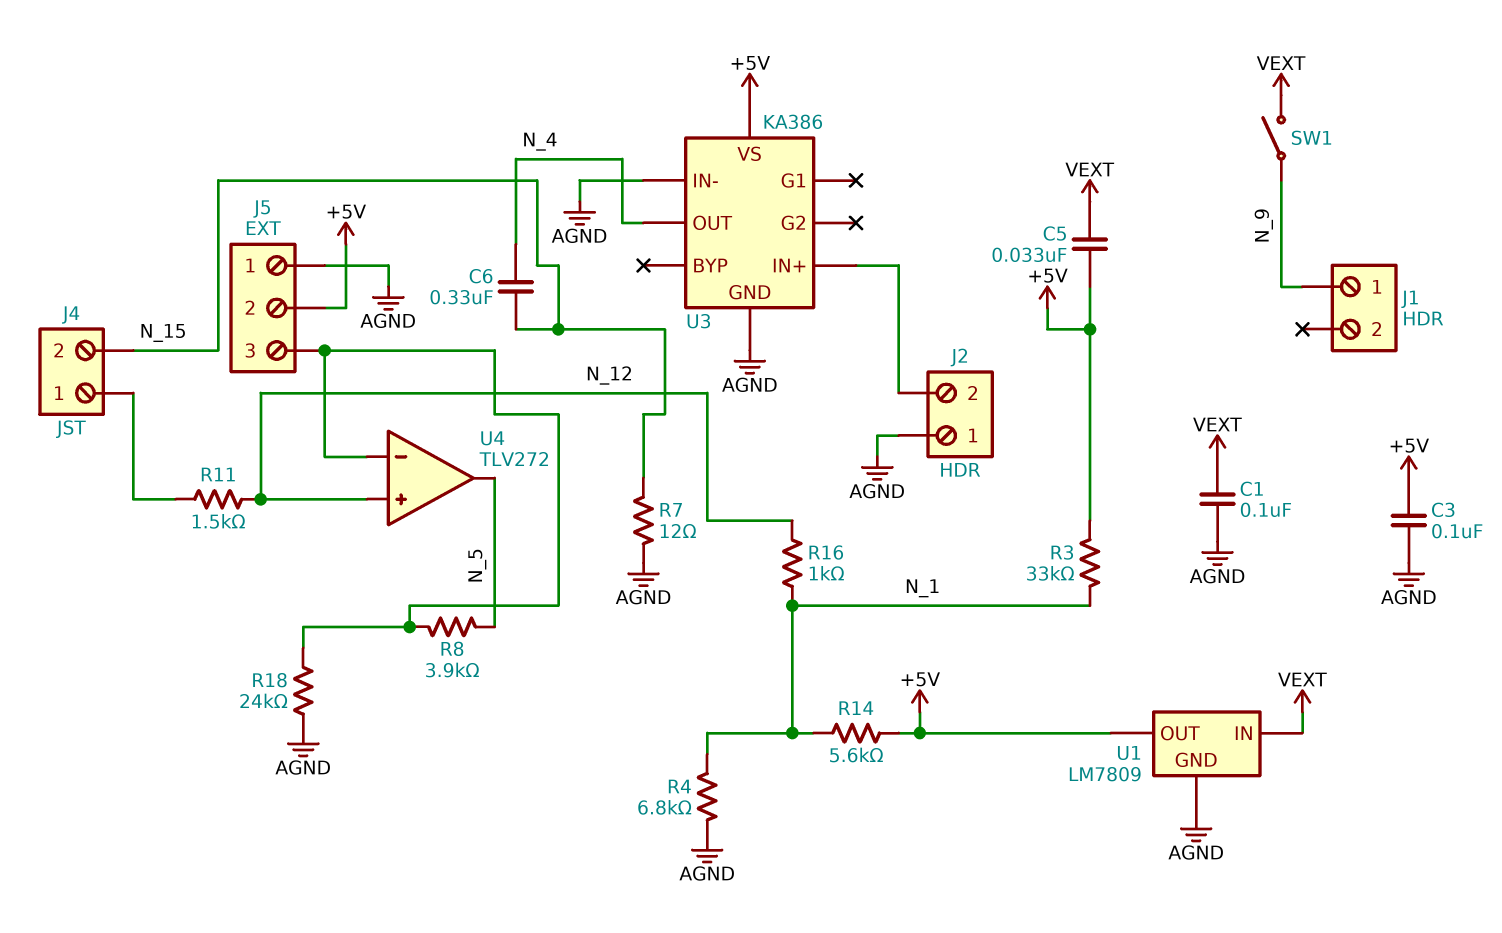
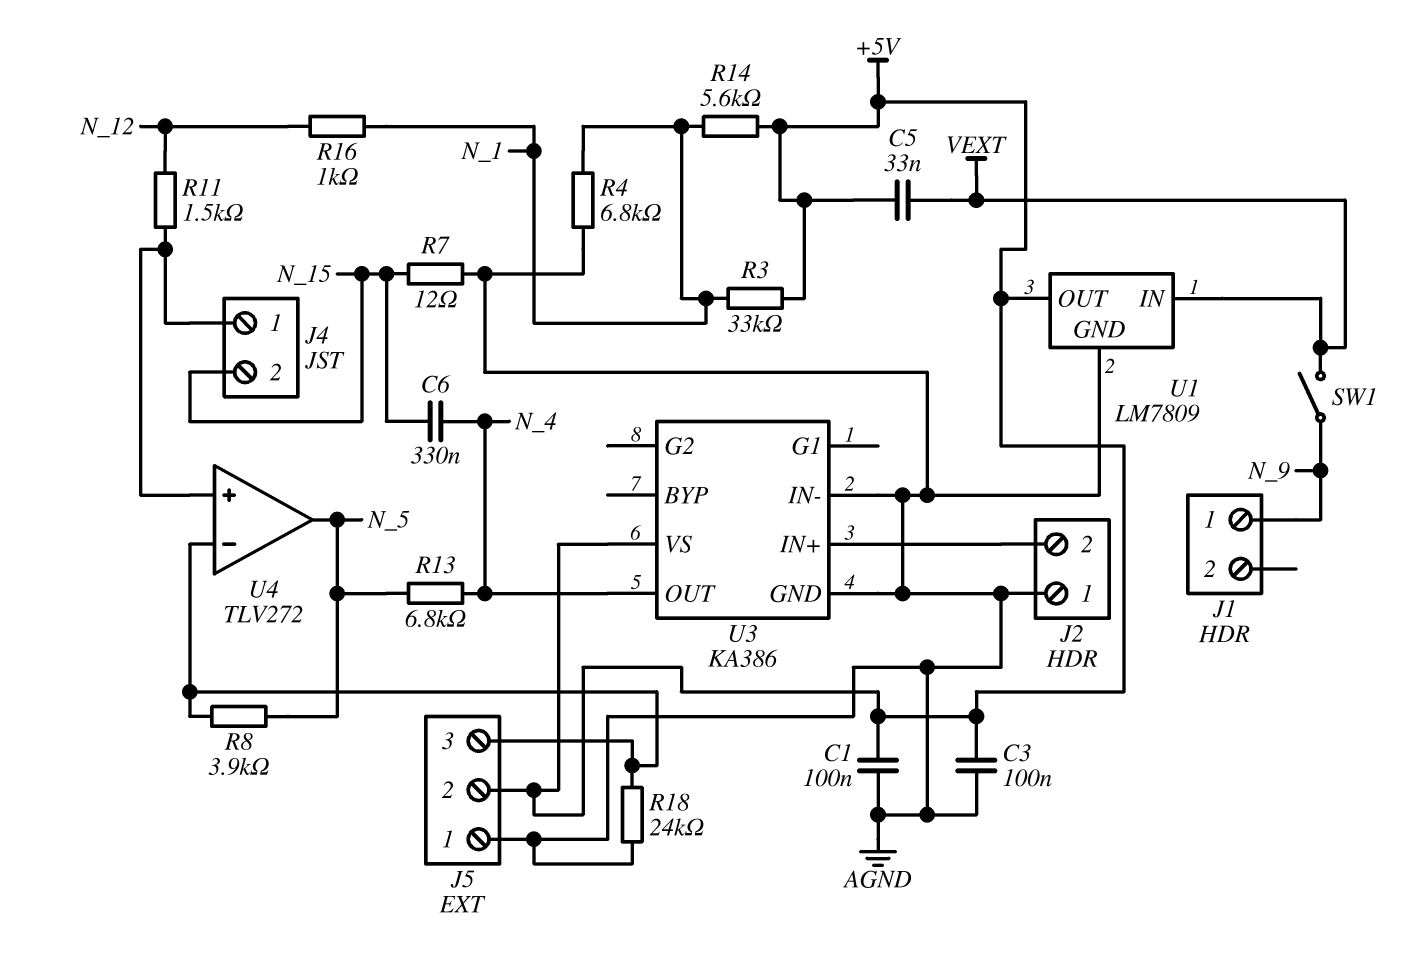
C1: 100nF (AGND, VEXT) -> 100nF (+5V, AGND)
R13: none -> 6.8k (N_4, N_5)
U4 pin in+: N_12 -> J4/1

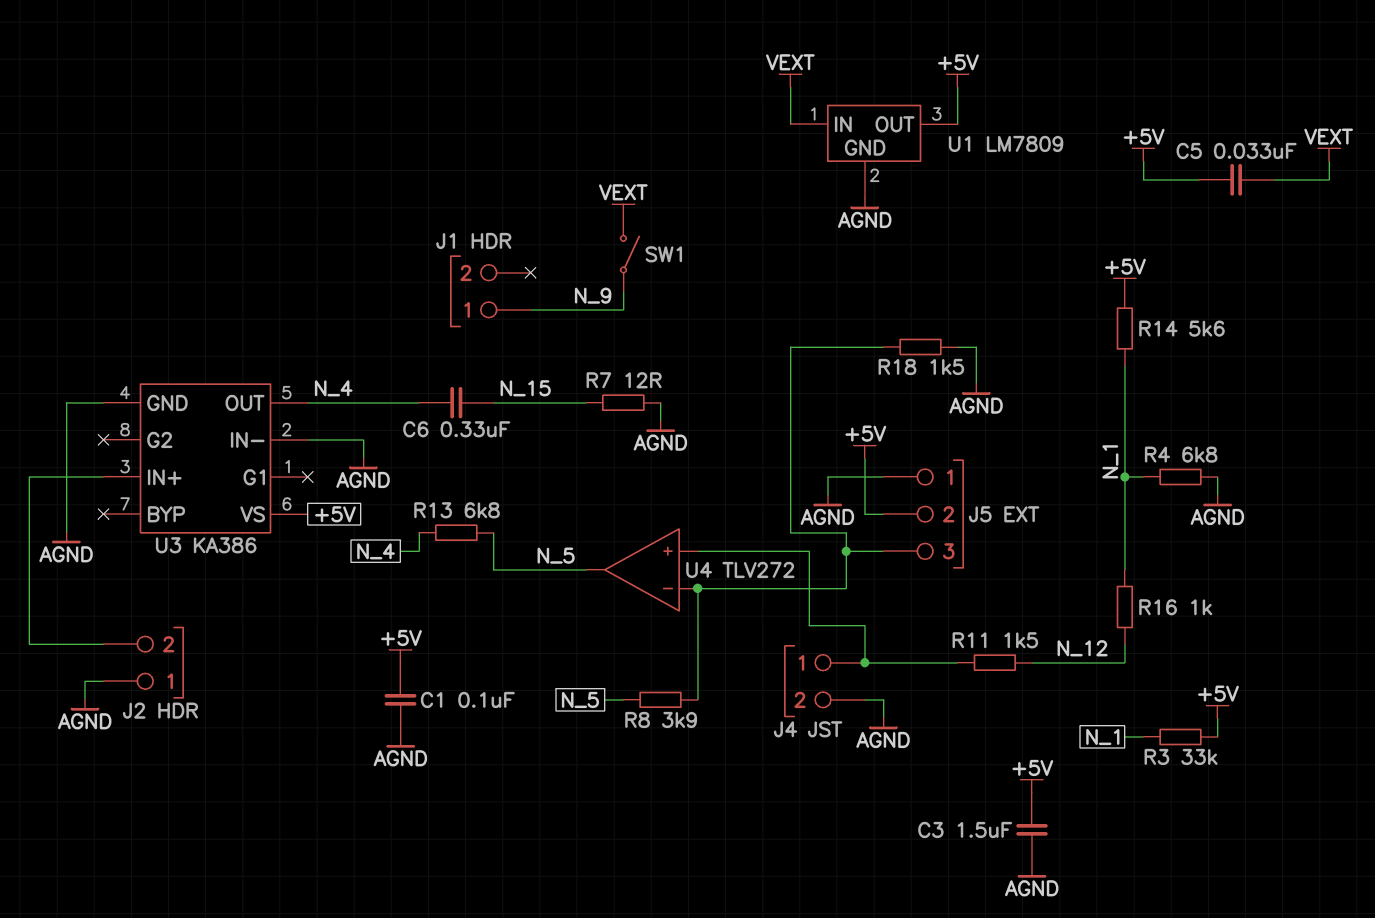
C3: 100nF (+5V, AGND) -> 1.5uF (+5V, AGND)
J4 pin 2: N_15 -> AGND
R18: 24k (AGND, J5/3) -> 1.5k (AGND, J5/3)

